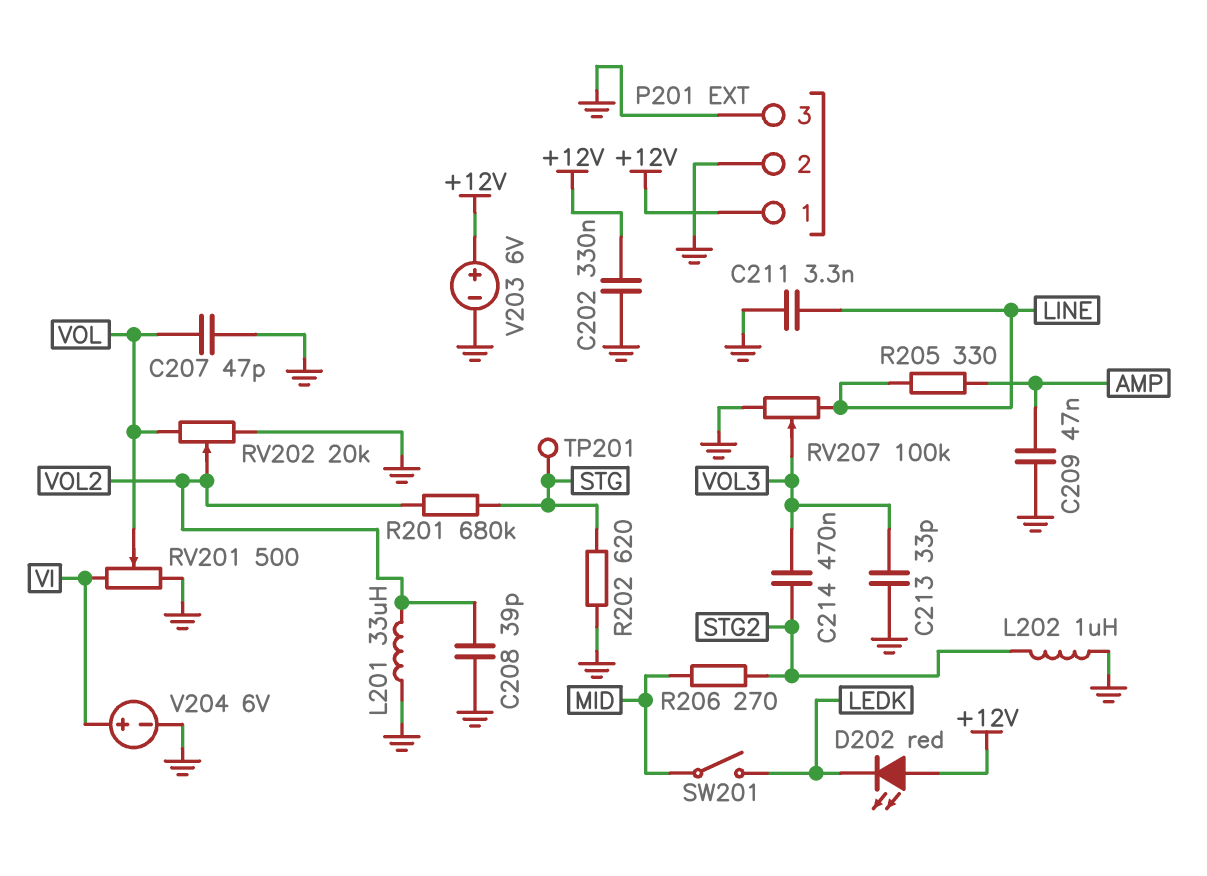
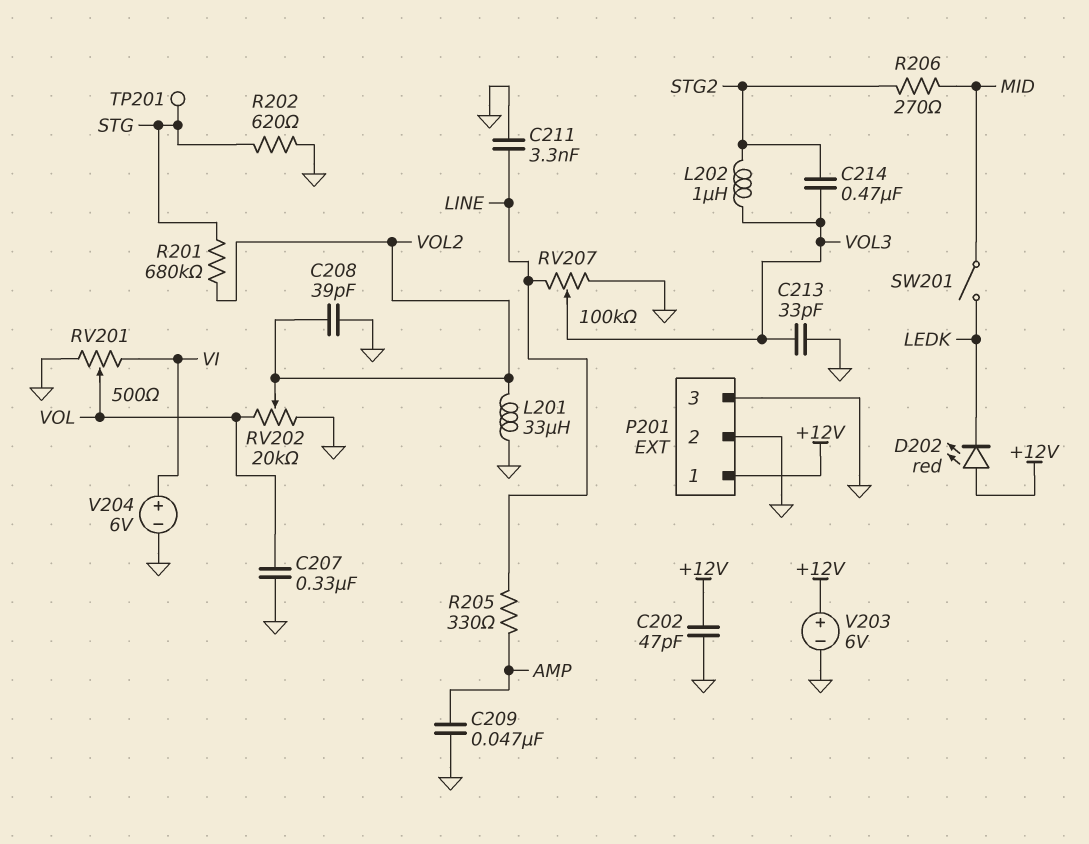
C202: 330nF (+12V, GND) -> 47pF (+12V, GND)
C207: 47pF (GND, VOL) -> 330nF (GND, VOL)
L202: 1uH (GND, STG2) -> 1uH (STG2, VOL3)

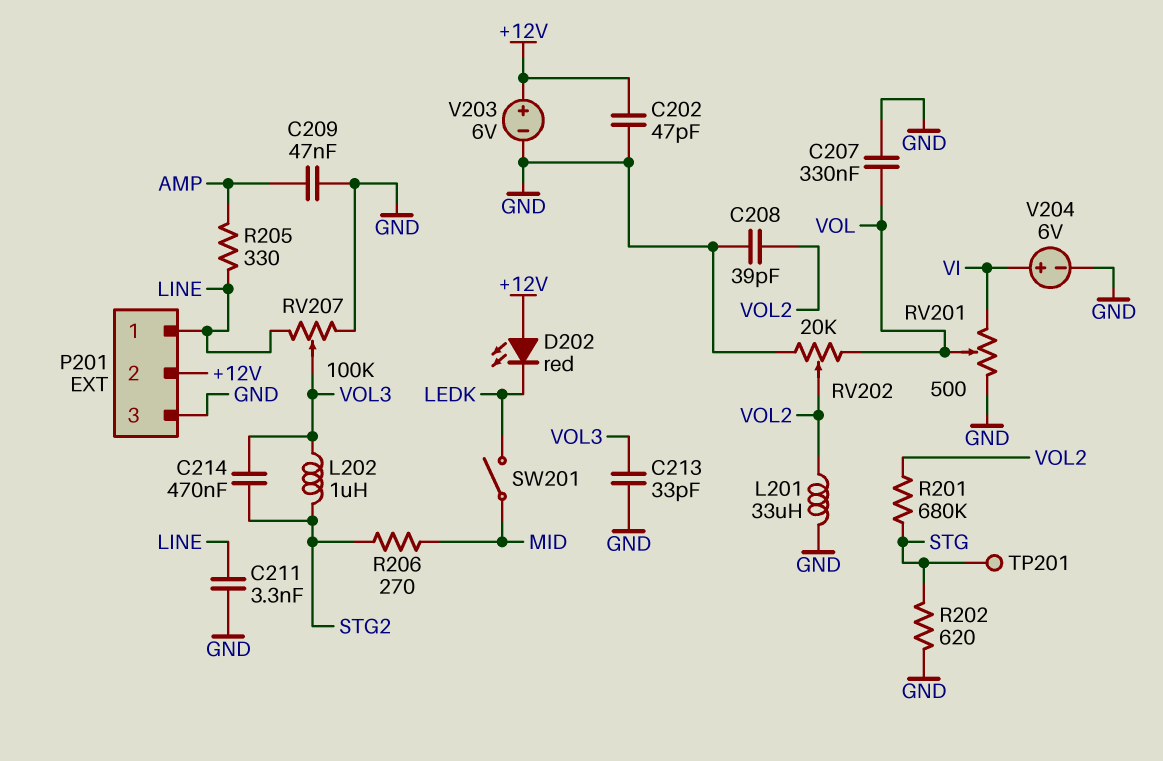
P201 pin 1: +12V -> LINE
P201 pin 2: GND -> +12V

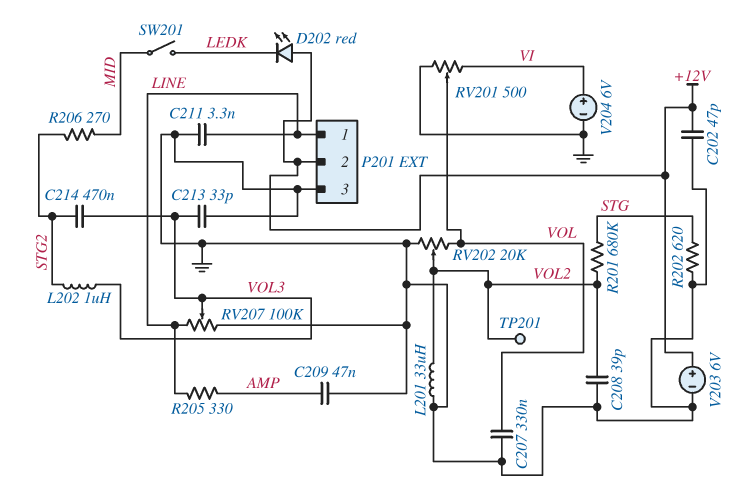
TP201: test point (STG) -> test point (VOL2)

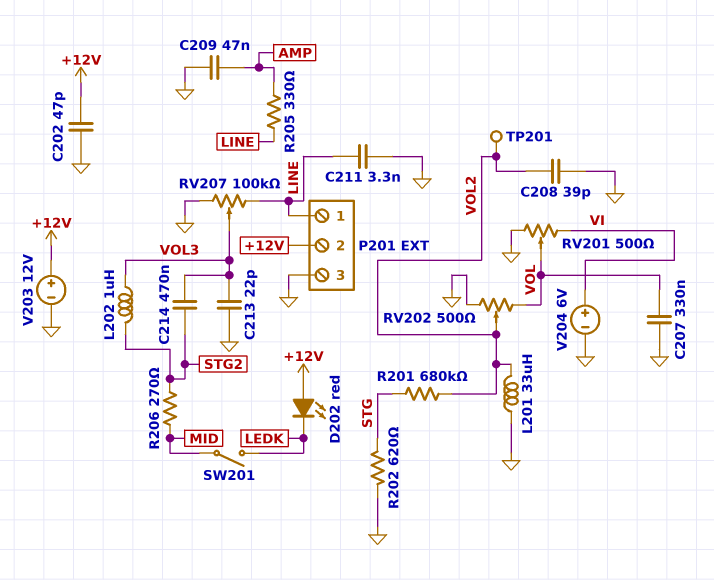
C213: 33pF (GND, VOL3) -> 22pF (GND, VOL3)
RV202: 20k (GND, VOL, wiper VOL2) -> 500 (GND, VOL, wiper VOL2)
V203: 6V (plus +12V, minus GND) -> 12V (plus +12V, minus GND)

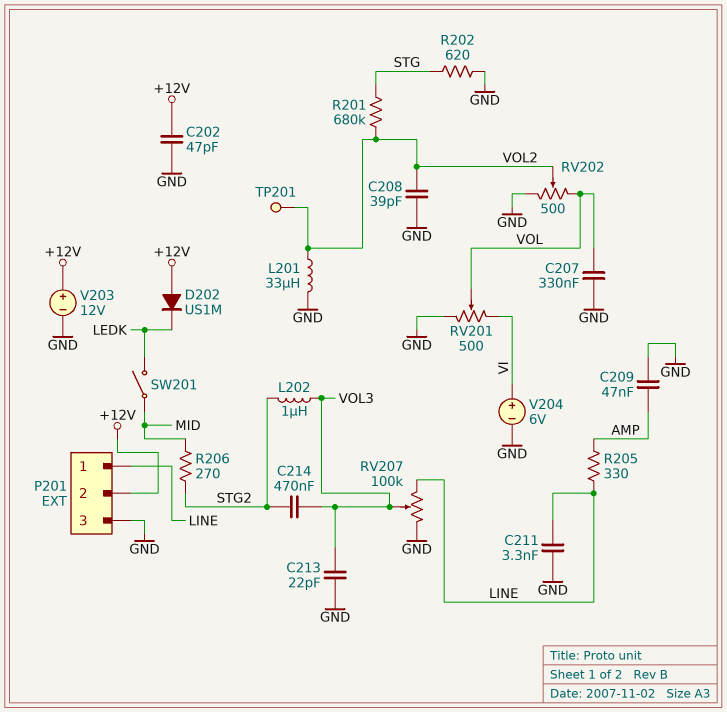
D202: LED red (A +12V, K LEDK) -> diode US1M (A +12V, K LEDK)

